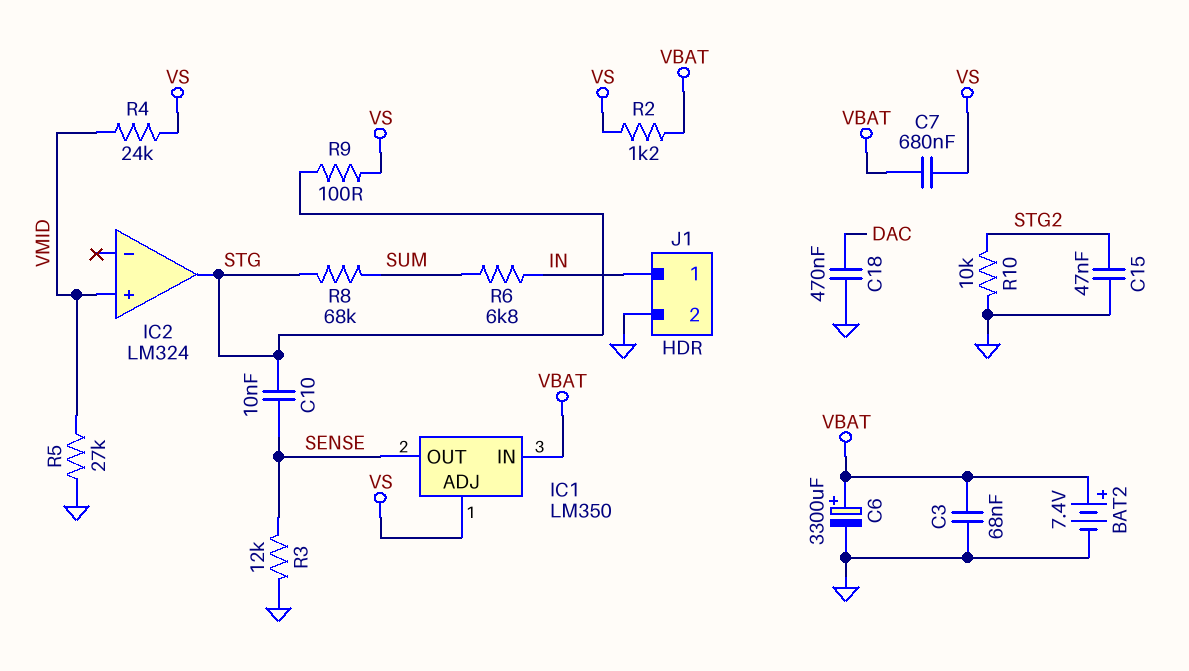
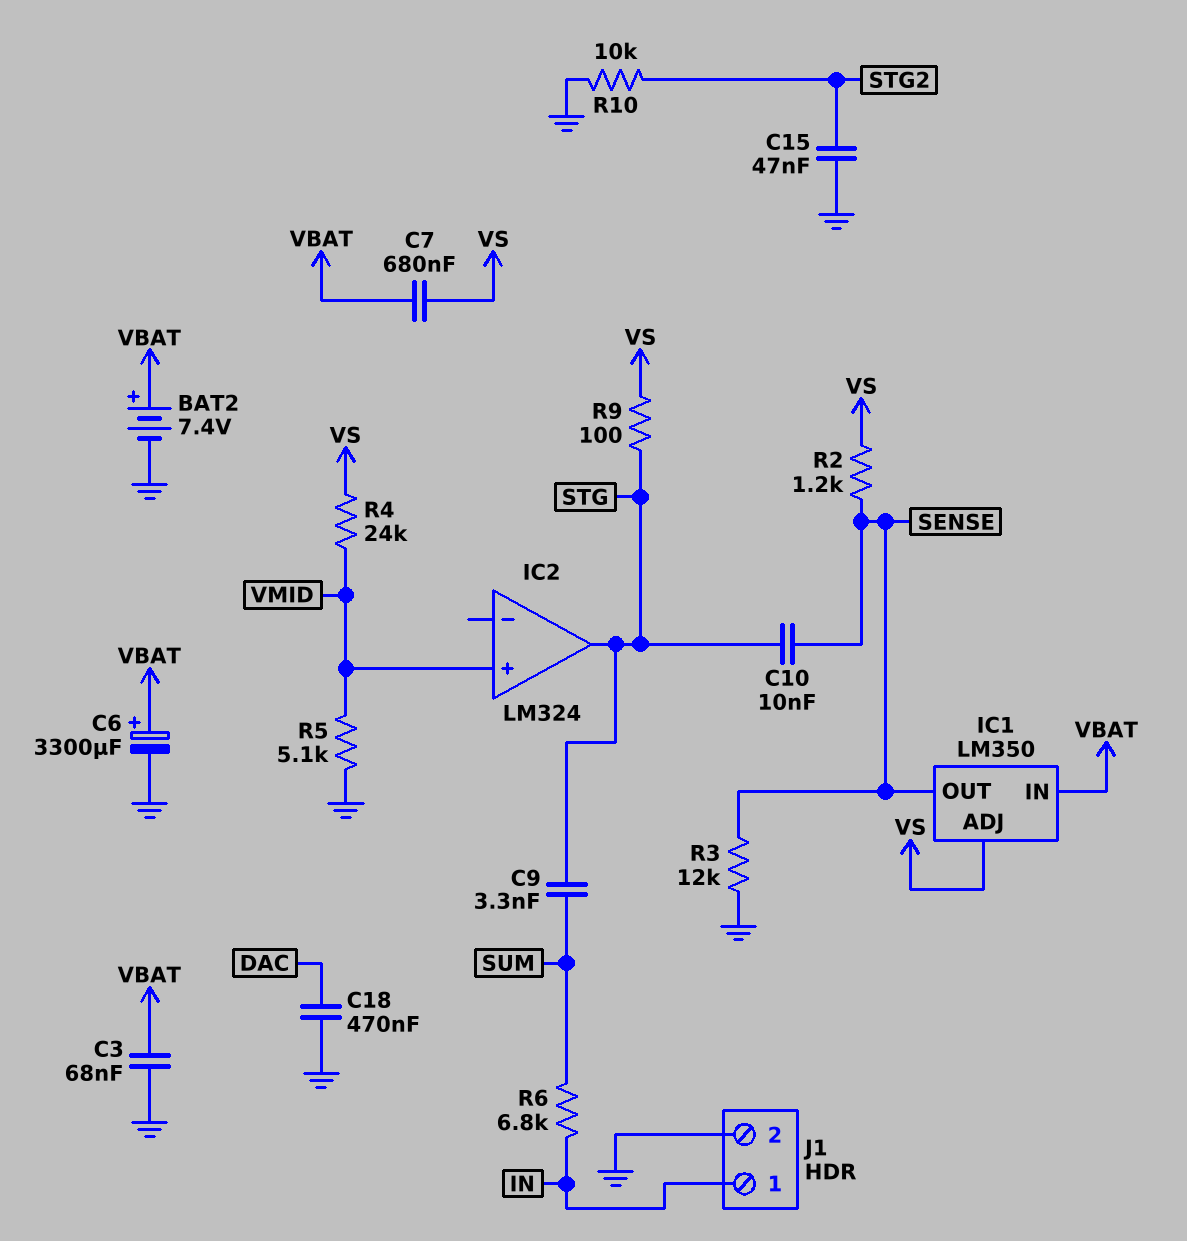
C9: none -> 3.3nF (STG, SUM)
R2: 1.2k (VBAT, VS) -> 1.2k (SENSE, VS)
R5: 27k (GND, VMID) -> 5.1k (GND, VMID)
R8: 68k (STG, SUM) -> none

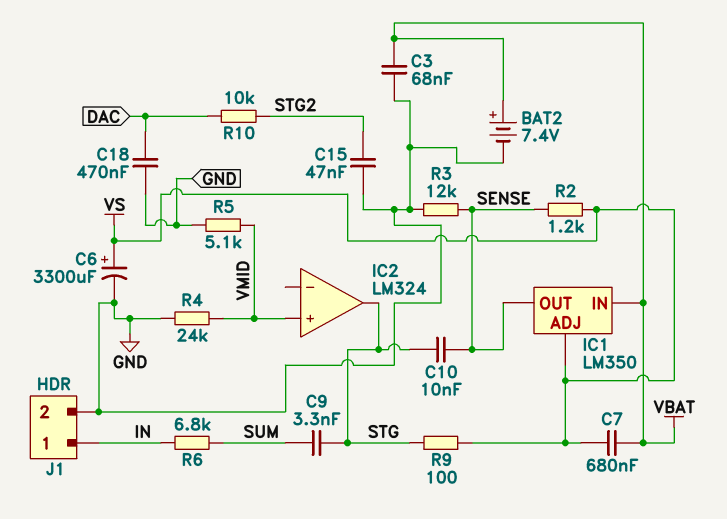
C6: 3300uF (plus VBAT, minus GND) -> 3300uF (plus VS, minus GND)
R4: 24k (VMID, VS) -> 24k (GND, VMID)
R10: 10k (GND, STG2) -> 10k (DAC, STG2)

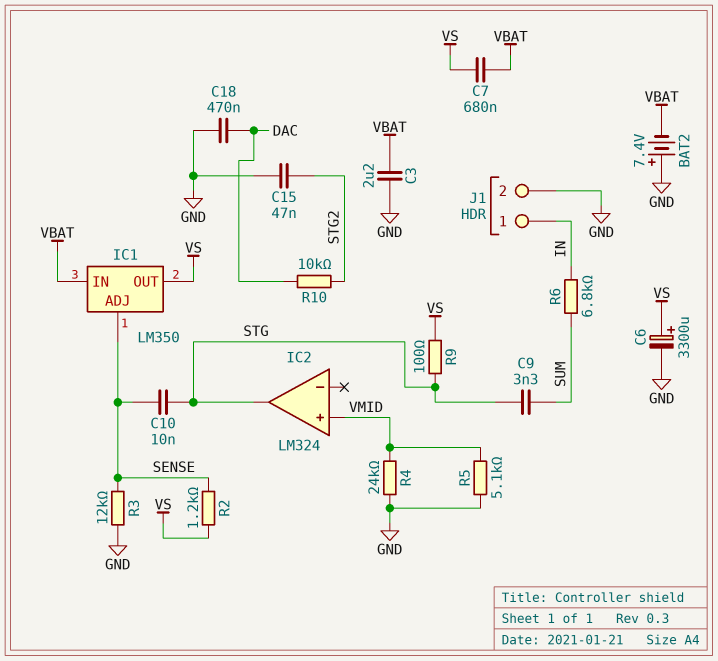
BAT2: 7.4V (plus VBAT, minus GND) -> 7.4V (plus GND, minus VBAT)
C3: 68nF (GND, VBAT) -> 2.2uF (GND, VBAT)
IC1 pin ADJ: VS -> SENSE
IC1 pin OUT: SENSE -> VS

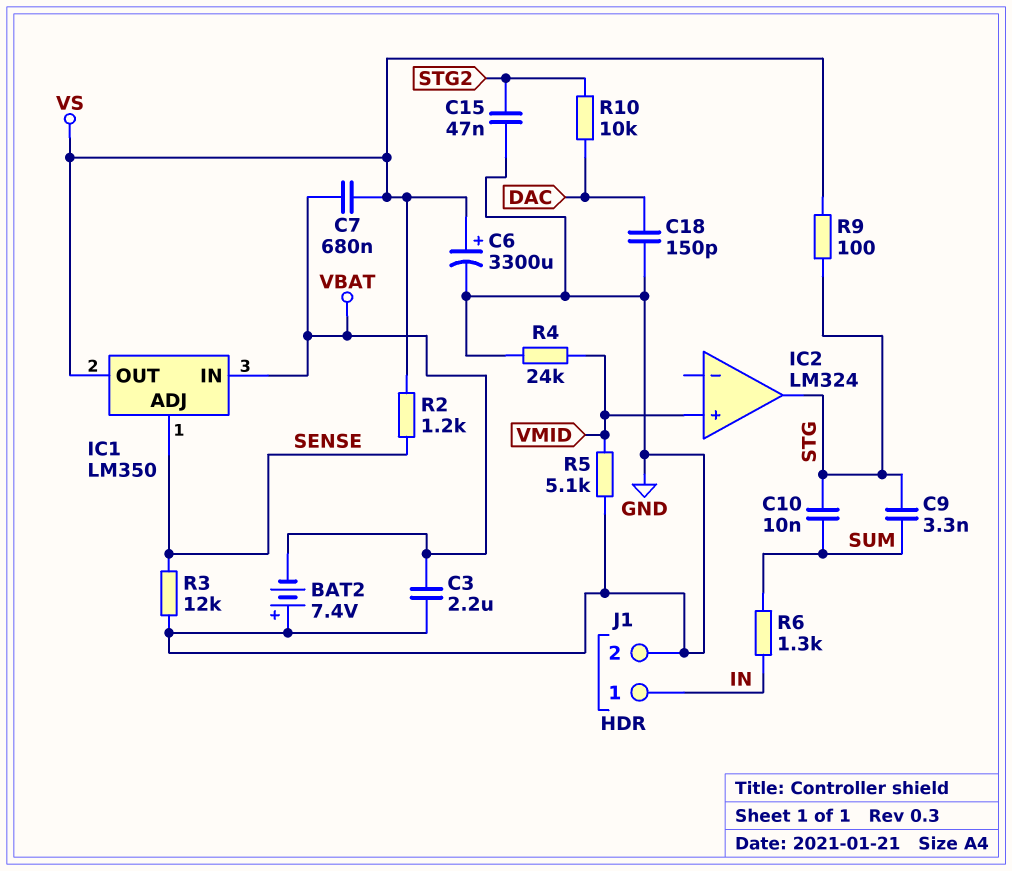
C10: 10nF (SENSE, STG) -> 10nF (STG, SUM)
C18: 470nF (DAC, GND) -> 150pF (DAC, GND)
R6: 6.8k (IN, SUM) -> 1.3k (IN, SUM)

